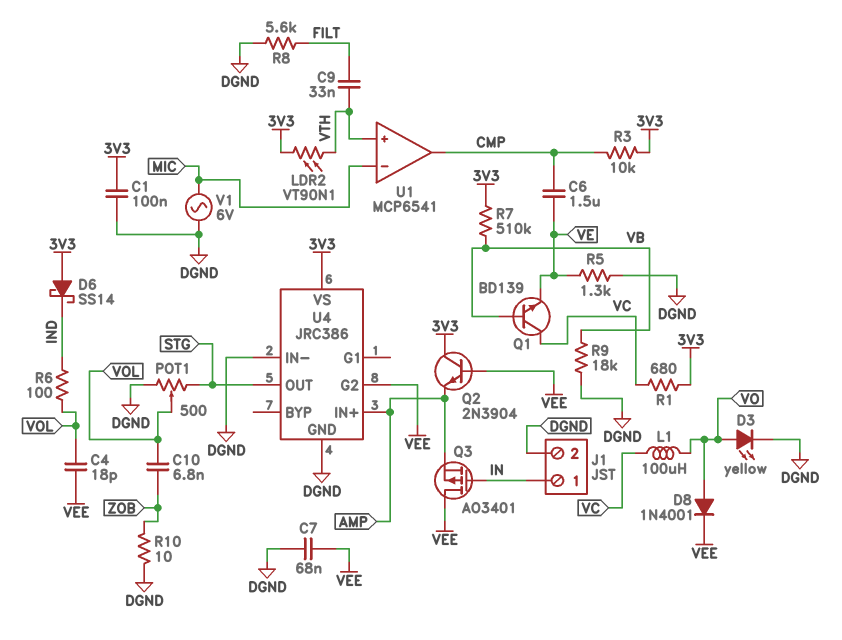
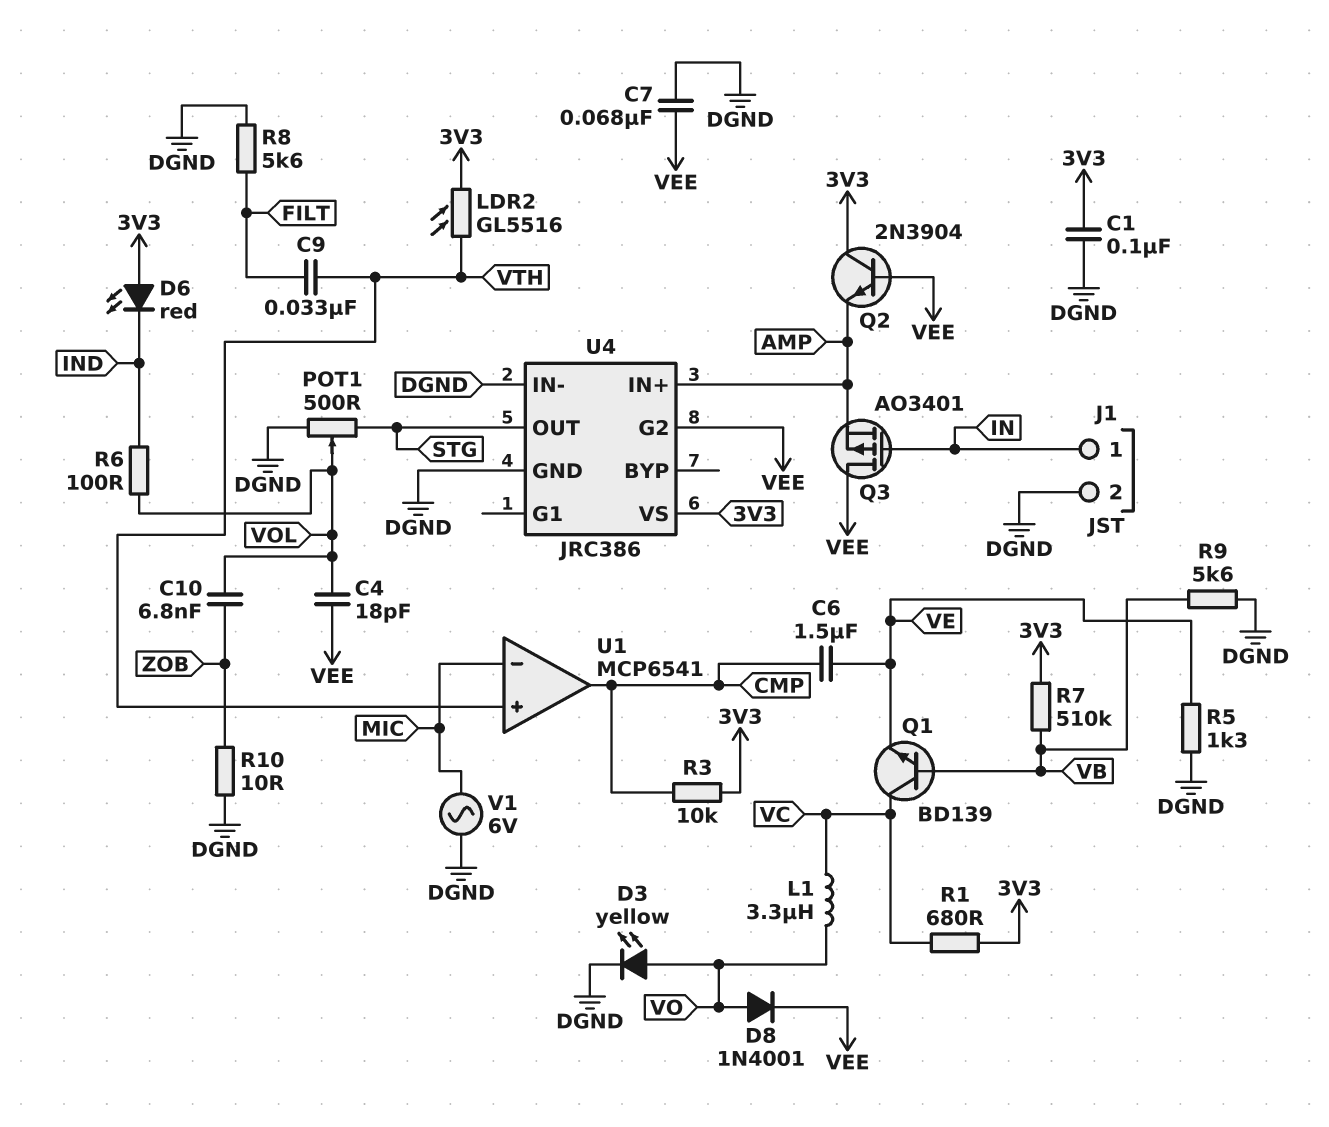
D6: schottky SS14 (A 3V3, K IND) -> LED red (A 3V3, K IND)
L1: 100uH (VC, VO) -> 3.3uH (VC, VO)
LDR2: VT90N1 (3V3, VTH) -> GL5516 (3V3, VTH)
R9: 18k (DGND, VB) -> 5.6k (DGND, VB)

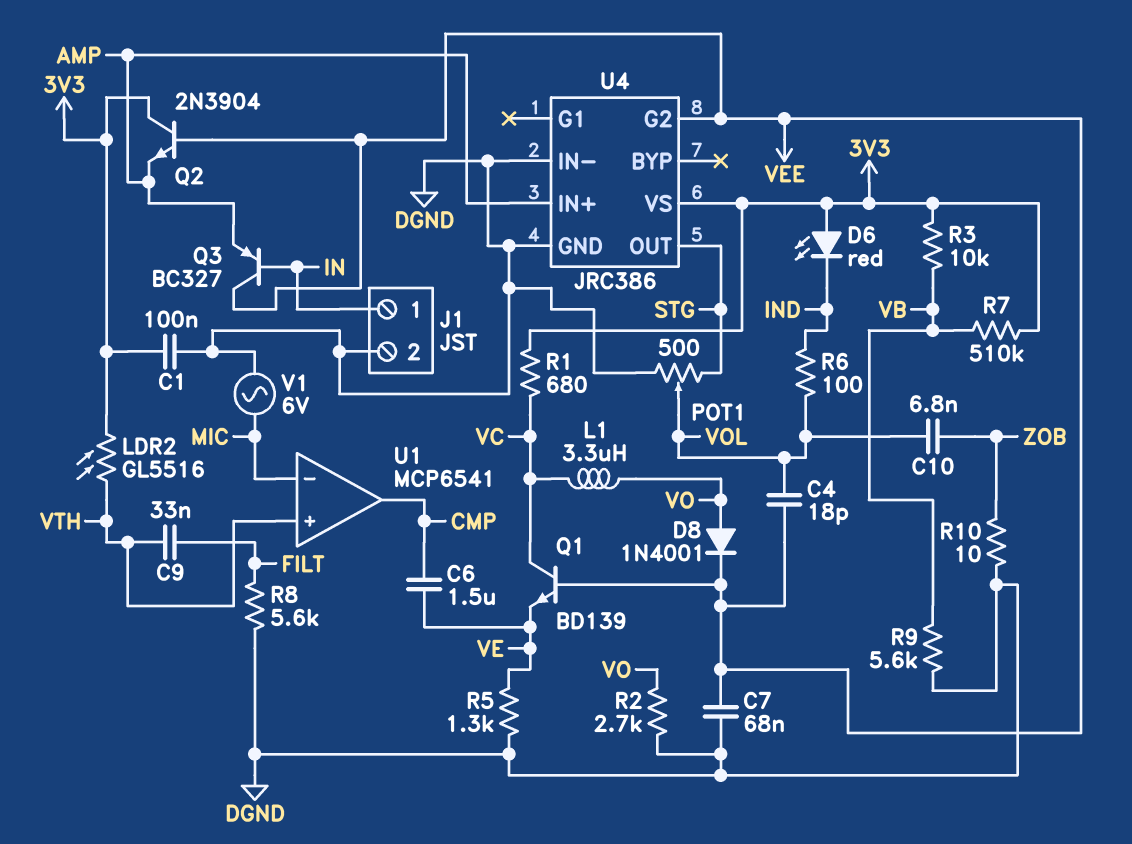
D3: LED yellow (A VO, K DGND) -> none
Q1: NPN BD139 (B VB, C VC, E VE) -> NPN BD139 (B VEE, C VC, E VE)
Q3: PMOS AO3401 (G IN, D VEE, S AMP) -> PNP BC327 (B IN, C VEE, E AMP)
R2: none -> 2.7k (DGND, VO)
R3: 10k (3V3, CMP) -> 10k (3V3, VB)

